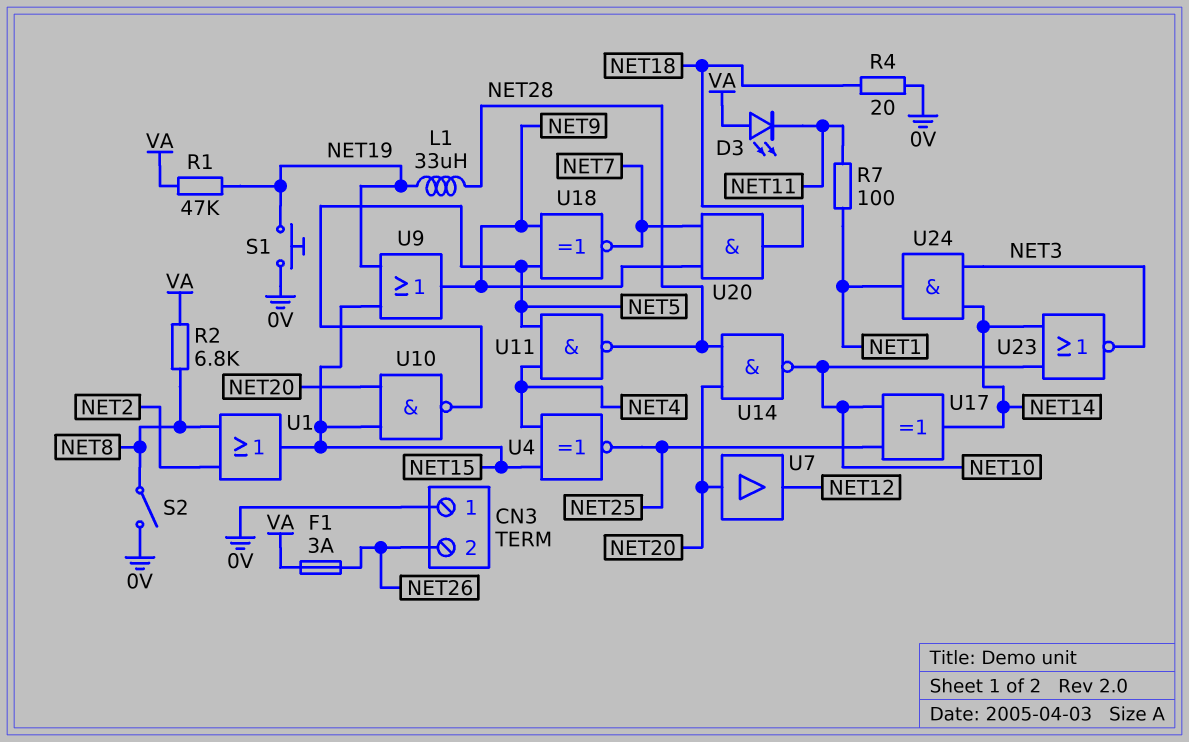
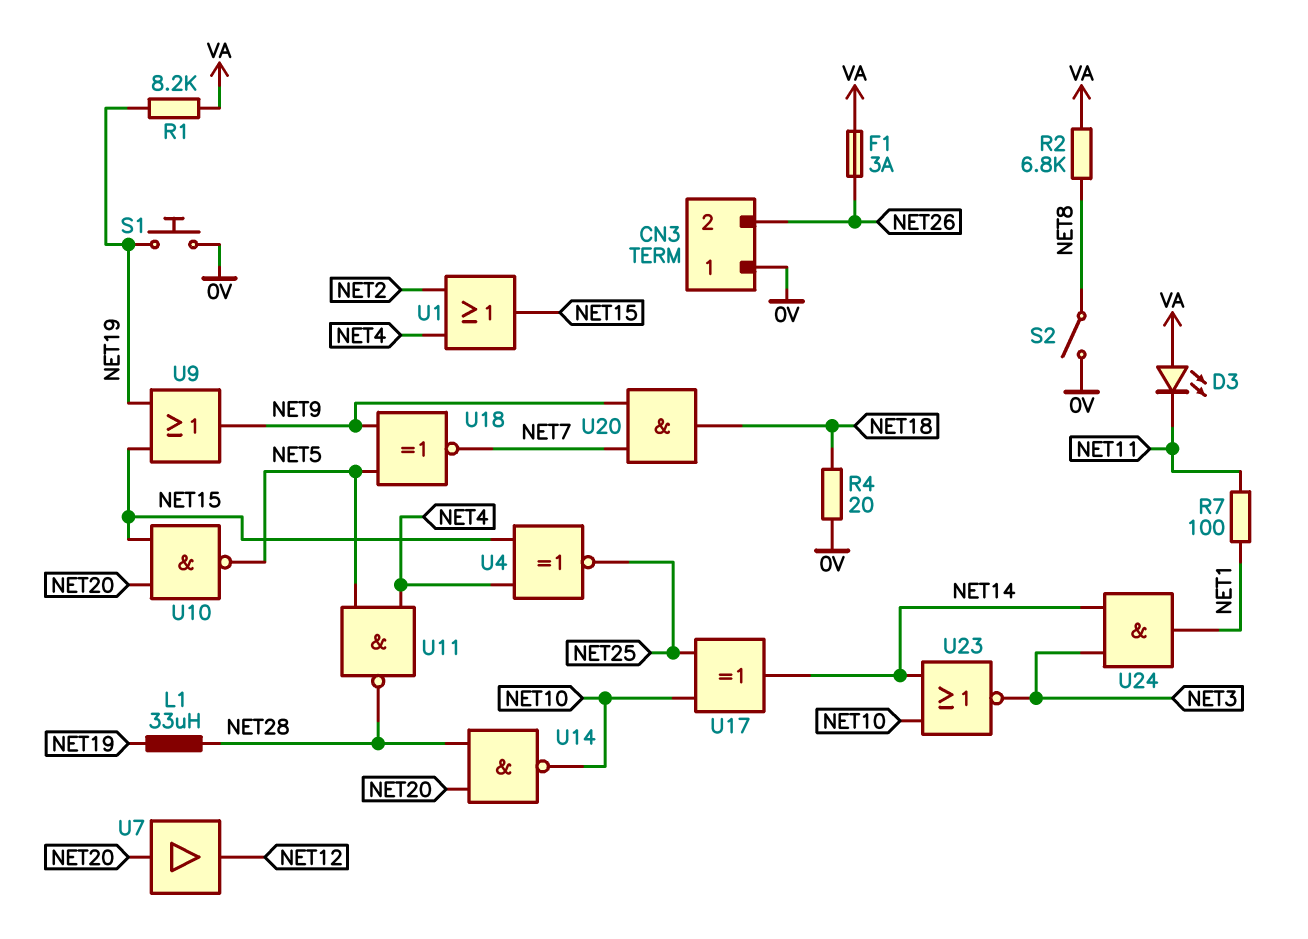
R1: 47k (NET19, VA) -> 8.2k (NET19, VA)
U1: OR (in NET2, in NET8, out NET15) -> OR (in NET2, in NET4, out NET15)

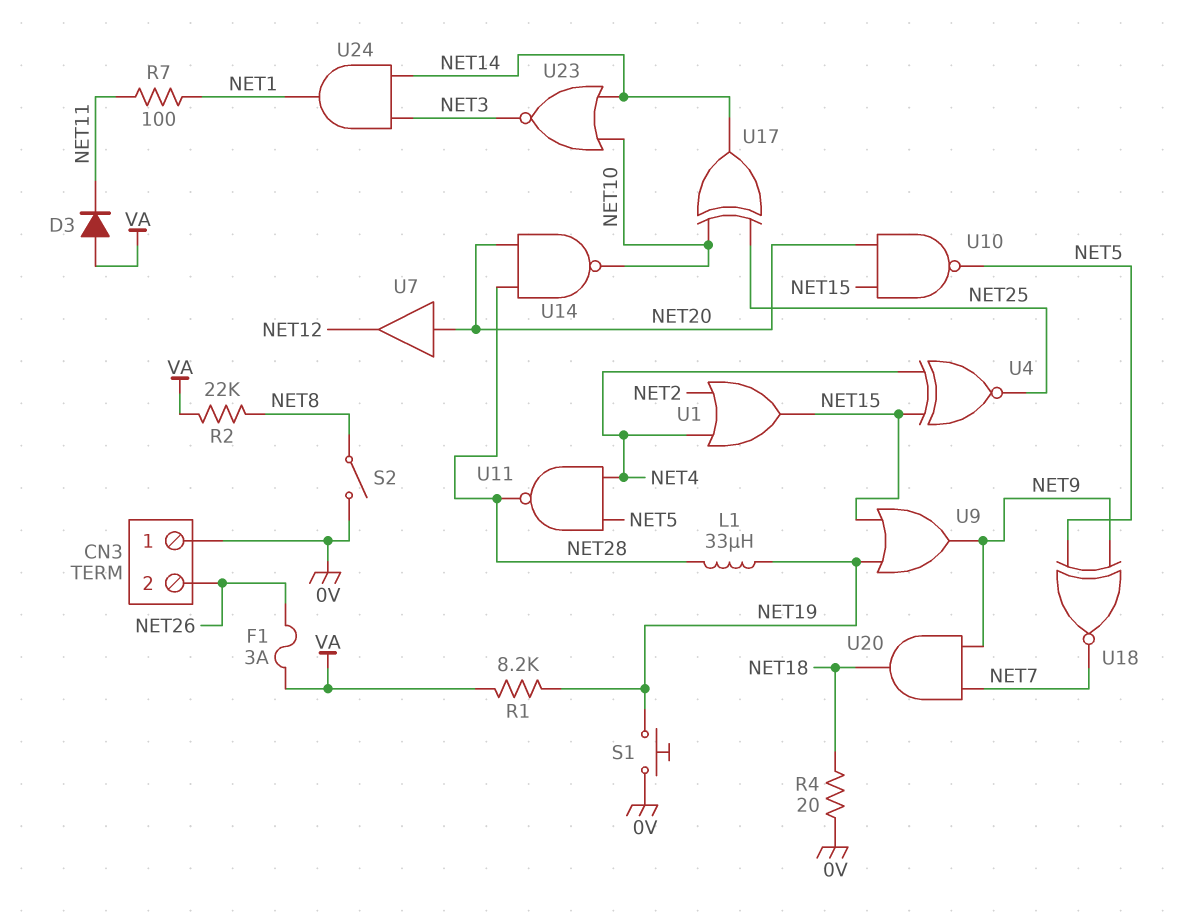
D3: LED (A VA, K NET11) -> diode (A VA, K NET11)
R2: 6.8k (NET8, VA) -> 22k (NET8, VA)

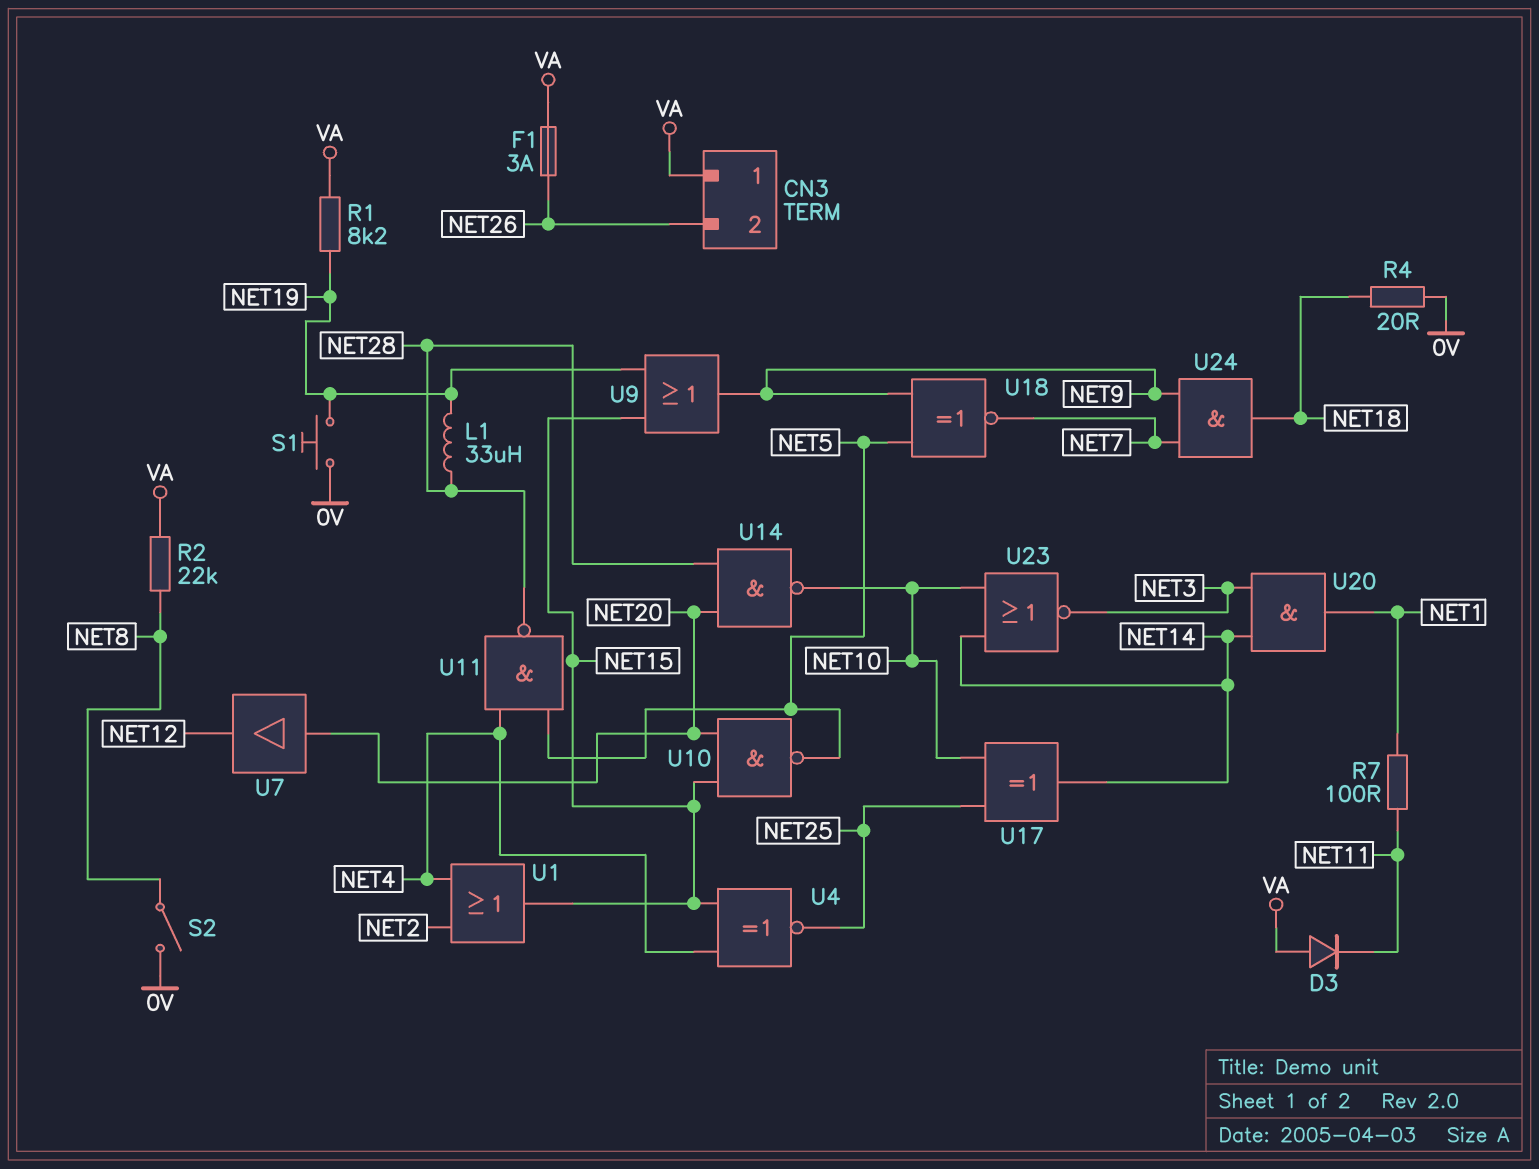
CN3 pin 1: 0V -> VA
U20: AND (in NET7, in NET9, out NET18) -> AND (in NET3, in NET14, out NET1)
U24: AND (in NET3, in NET14, out NET1) -> AND (in NET7, in NET9, out NET18)

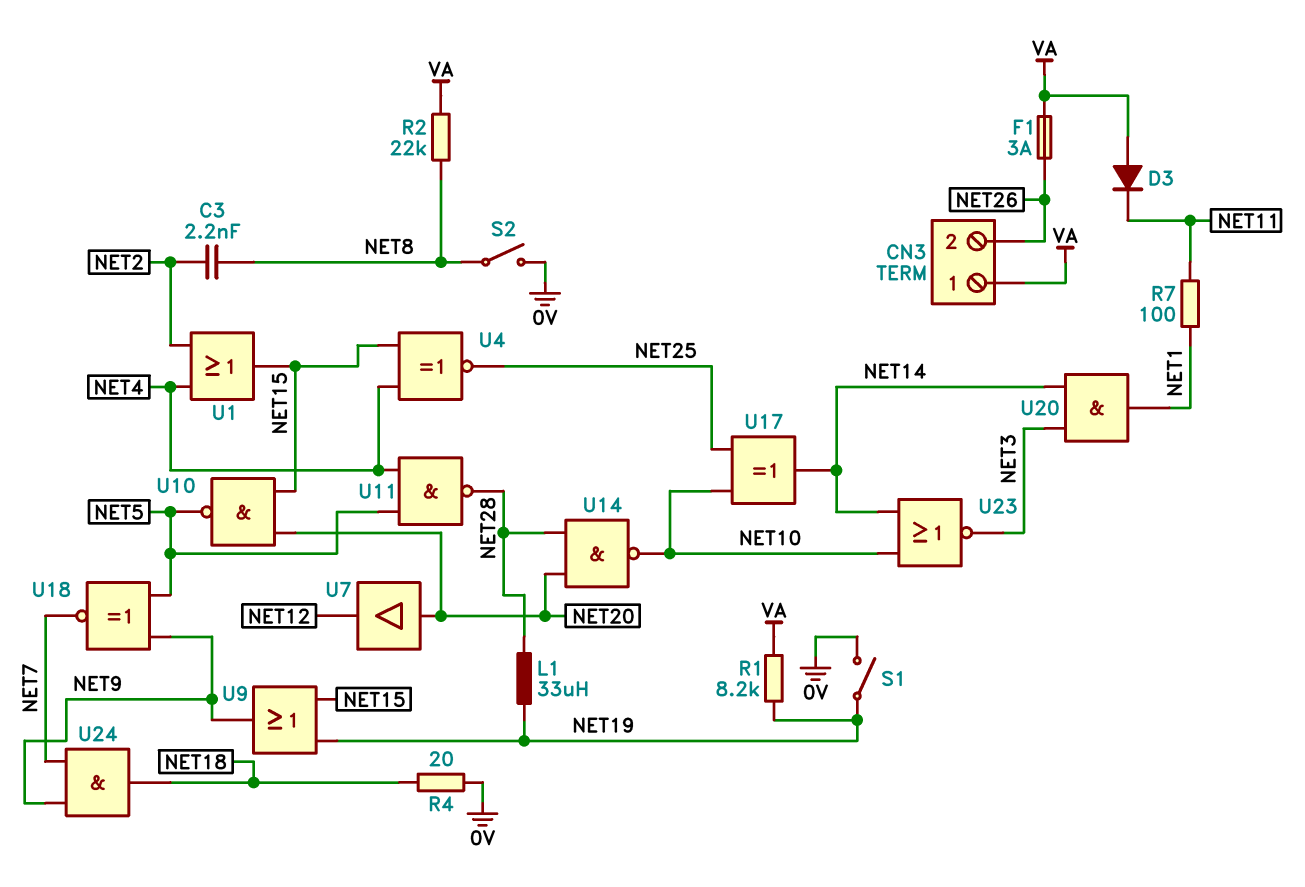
C3: none -> 2.2nF (NET2, NET8)
S1: button (0V, NET19) -> switch (0V, NET19)

